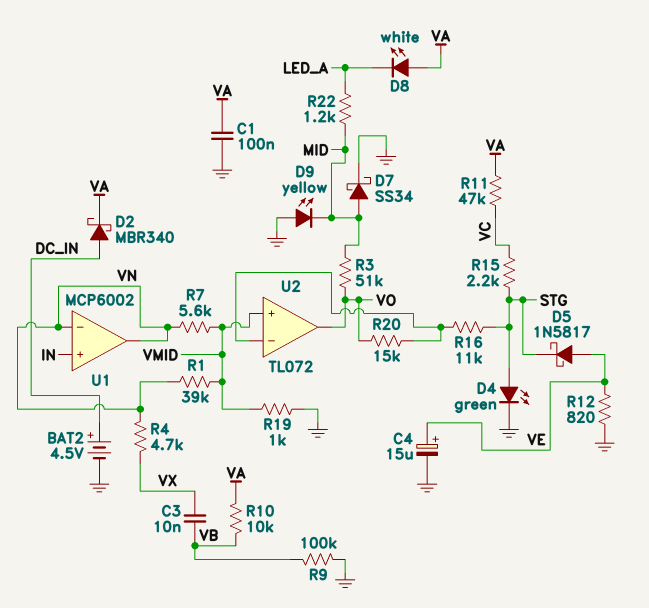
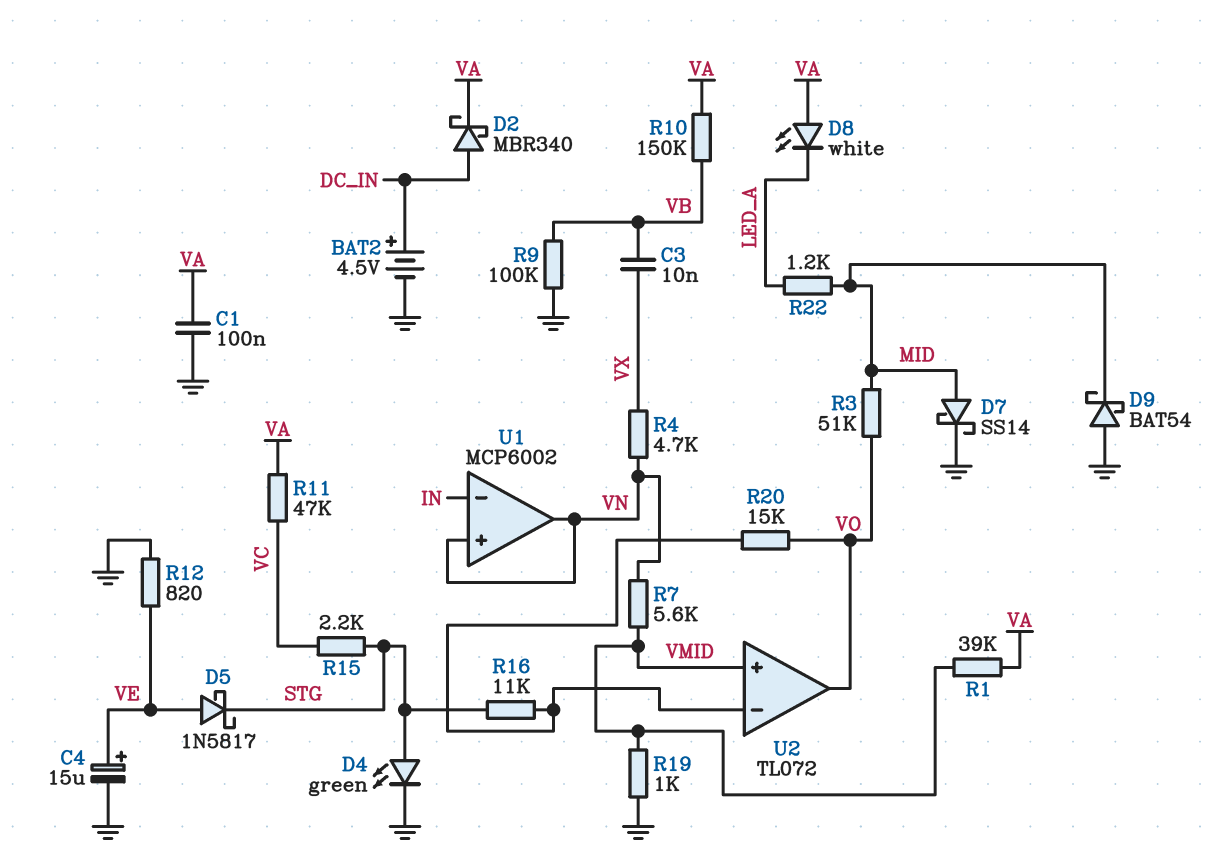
D7: schottky SS34 (A MID, K GND) -> schottky SS14 (A MID, K GND)
D9: LED yellow (A GND, K MID) -> schottky BAT54 (A GND, K MID)
R1: 39k (VMID, VN) -> 39k (VA, VMID)
R10: 10k (VA, VB) -> 150k (VA, VB)
U1 pin in+: IN -> VN
U1 pin in-: VN -> IN

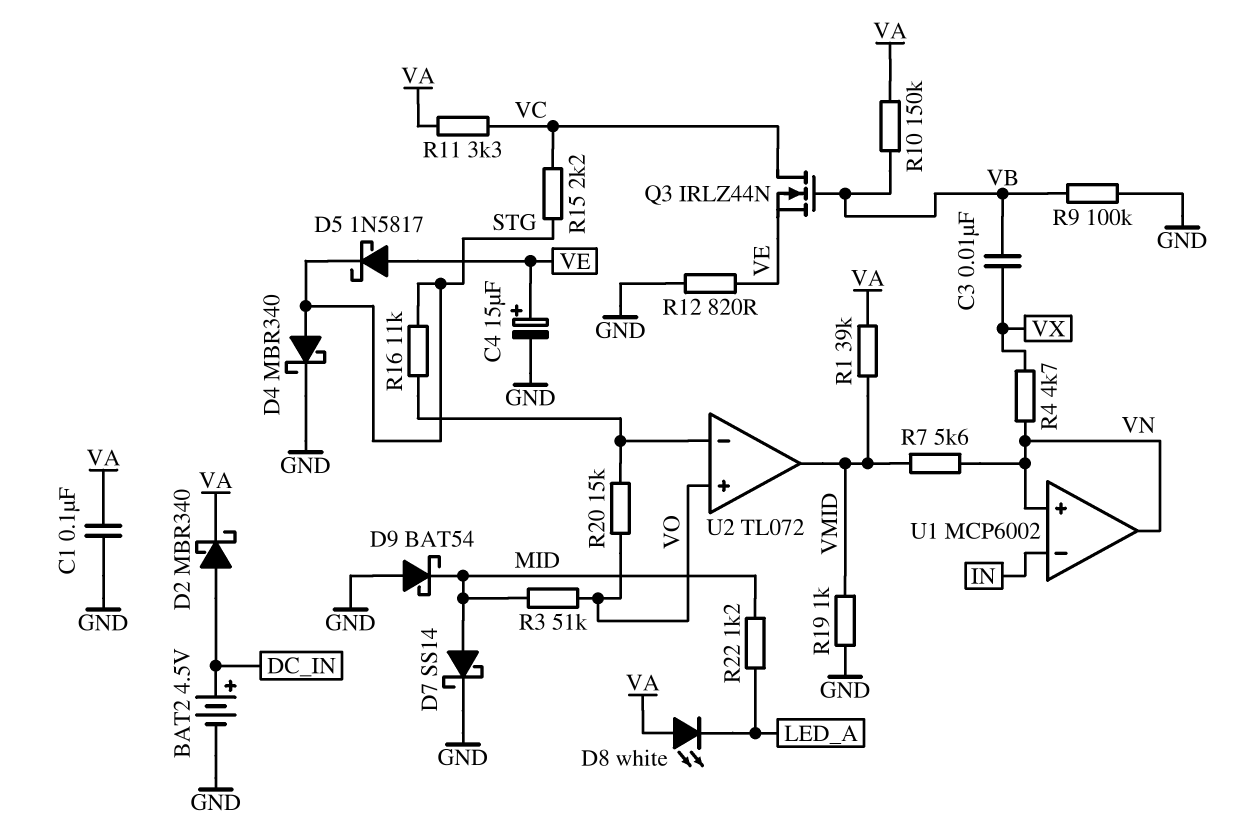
D4: LED green (A STG, K GND) -> schottky MBR340 (A STG, K GND)
Q3: none -> NMOS IRLZ44N (G VB, D VC, S VE)
R11: 47k (VA, VC) -> 3.3k (VA, VC)
U2 pin in+: VMID -> VO
U2 pin out: VO -> VMID

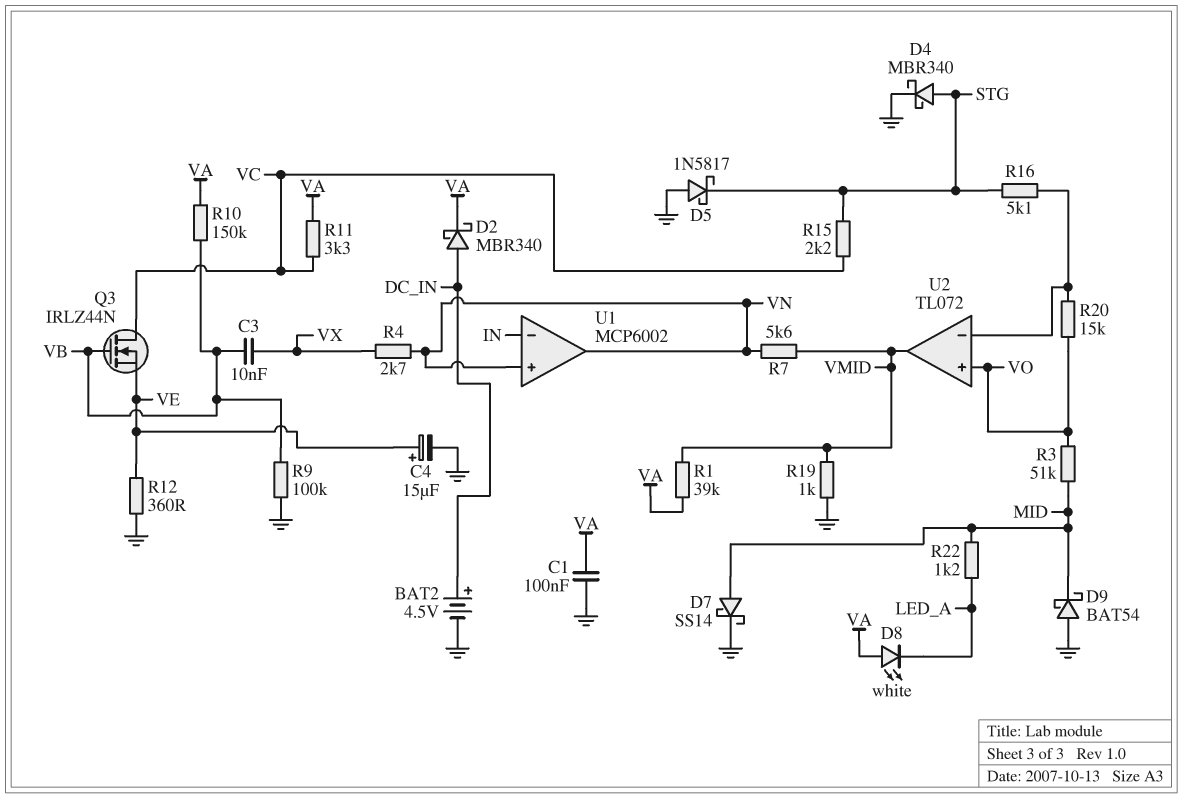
D5: schottky 1N5817 (A VE, K STG) -> schottky 1N5817 (A GND, K STG)
R4: 4.7k (VN, VX) -> 2.7k (VN, VX)
R12: 820 (GND, VE) -> 360 (GND, VE)
R16: 11k (STG, U2/in-) -> 5.1k (STG, U2/in-)

